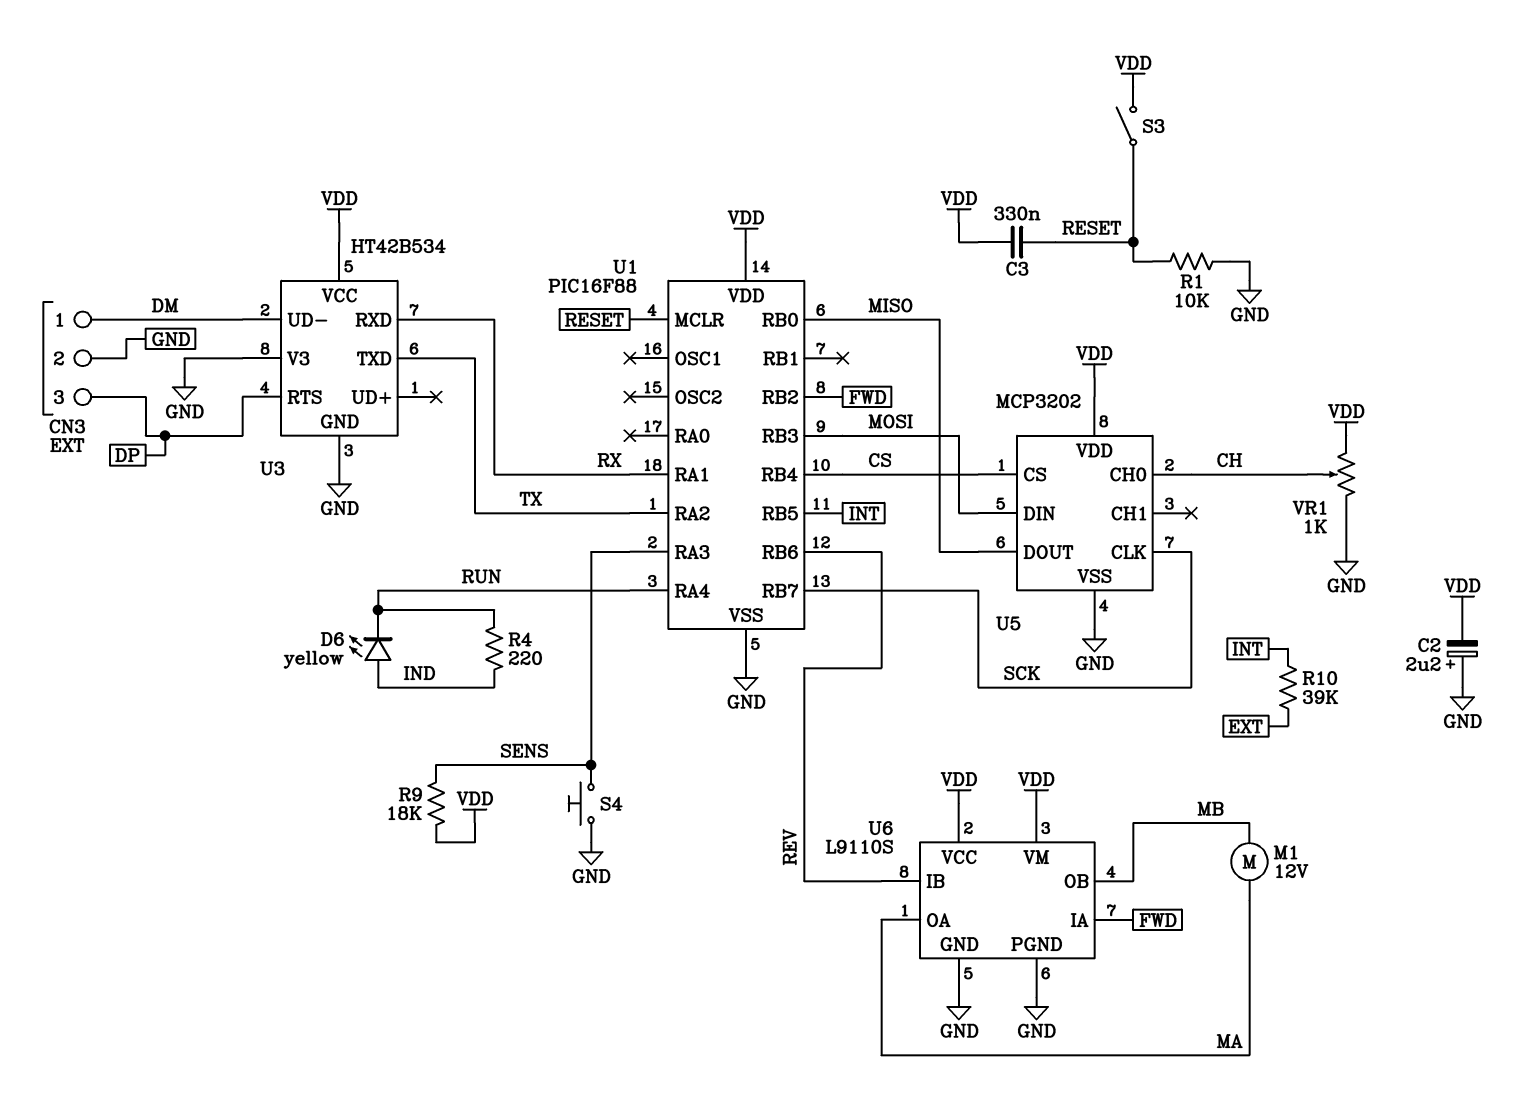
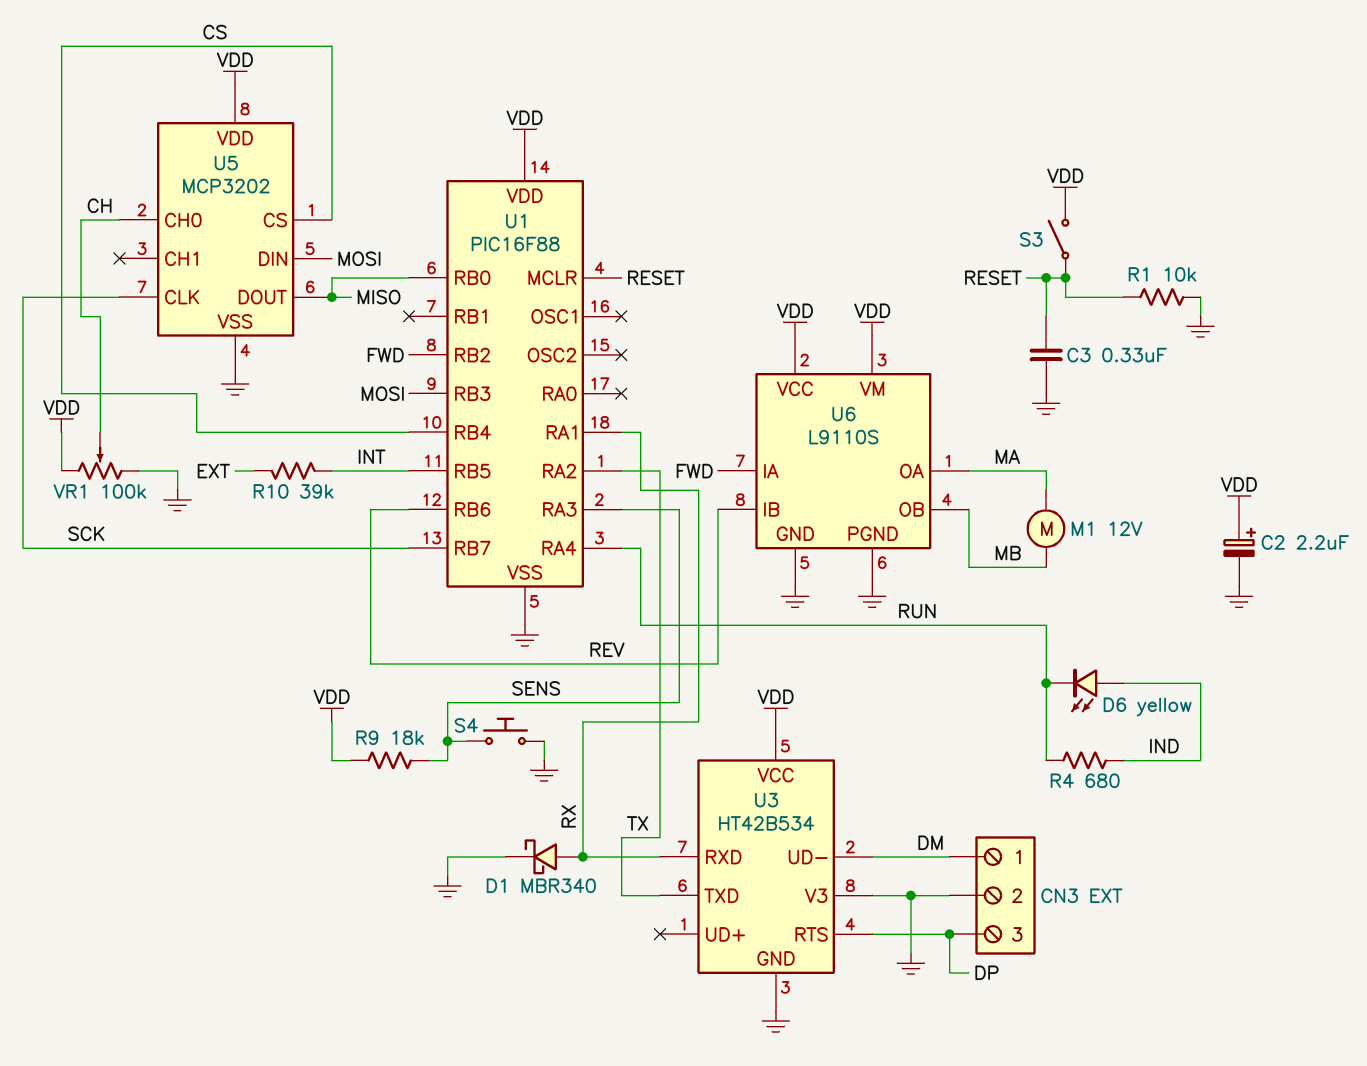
C2: 2.2uF (plus GND, minus VDD) -> 2.2uF (plus VDD, minus GND)
C3: 330nF (RESET, VDD) -> 330nF (GND, RESET)
D1: none -> schottky MBR340 (A RX, K GND)
R4: 220 (IND, RUN) -> 680 (IND, RUN)
VR1: 1k (GND, VDD, wiper CH) -> 100k (GND, VDD, wiper CH)

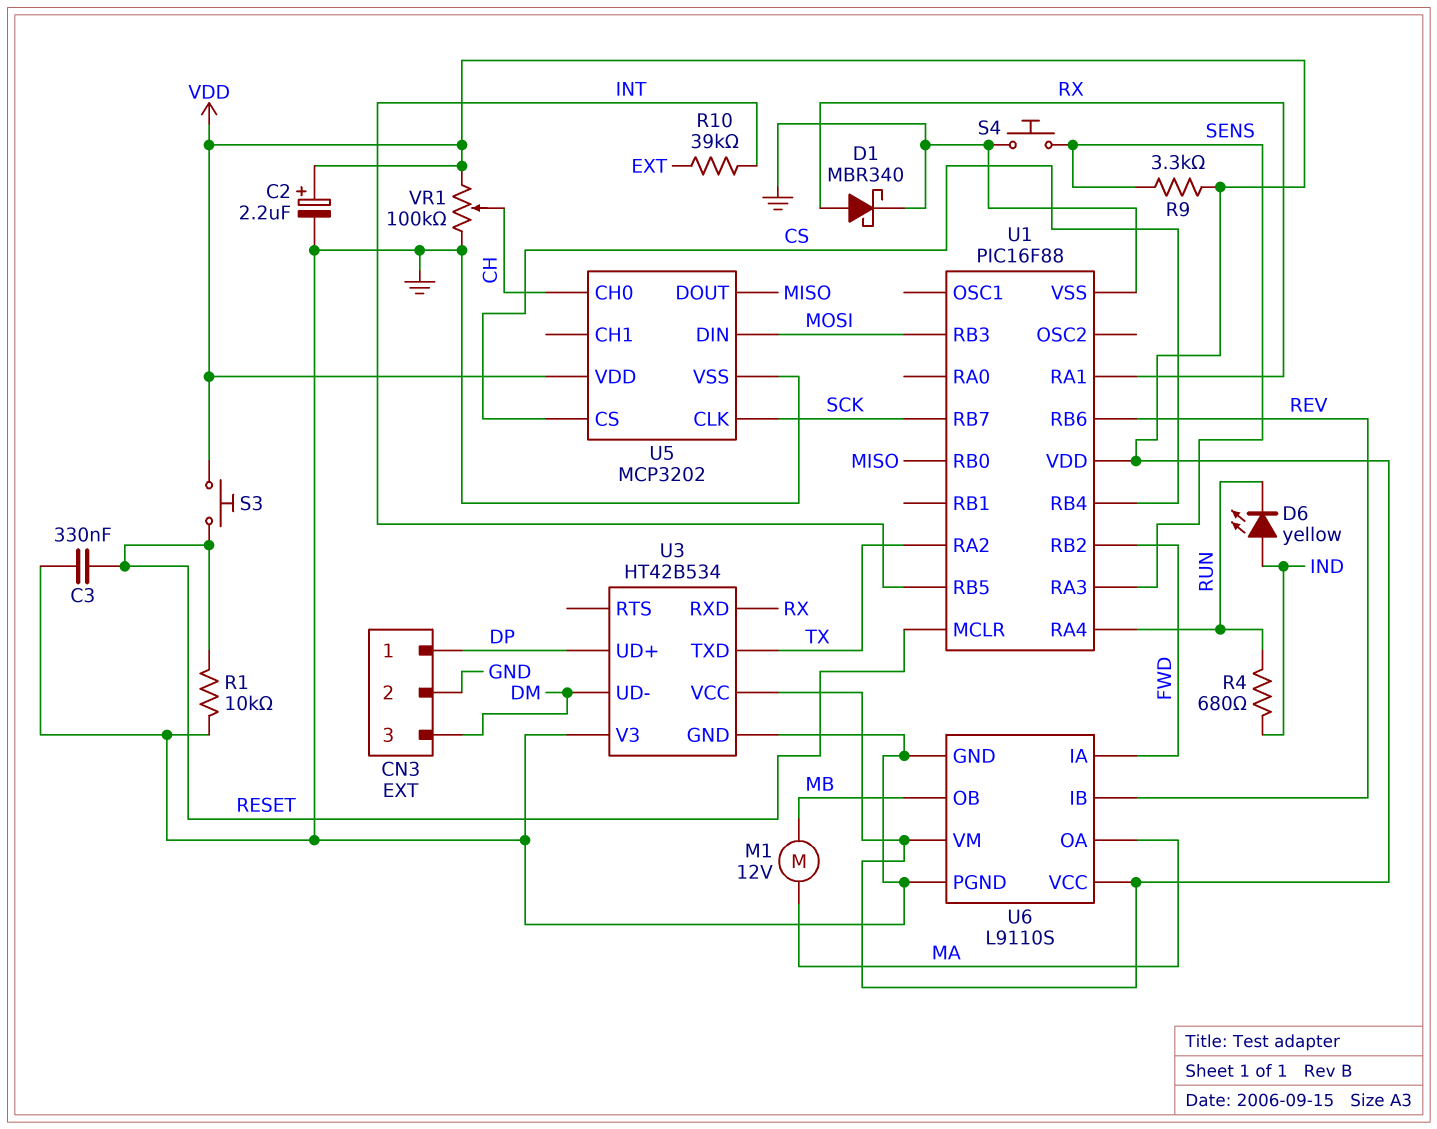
CN3 pin 1: DM -> DP
CN3 pin 3: DP -> DM
R9: 18k (SENS, VDD) -> 3.3k (SENS, VDD)
S3: switch (RESET, VDD) -> button (RESET, VDD)
U3 pin RTS: DP -> none
U3 pin UD+: none -> DP

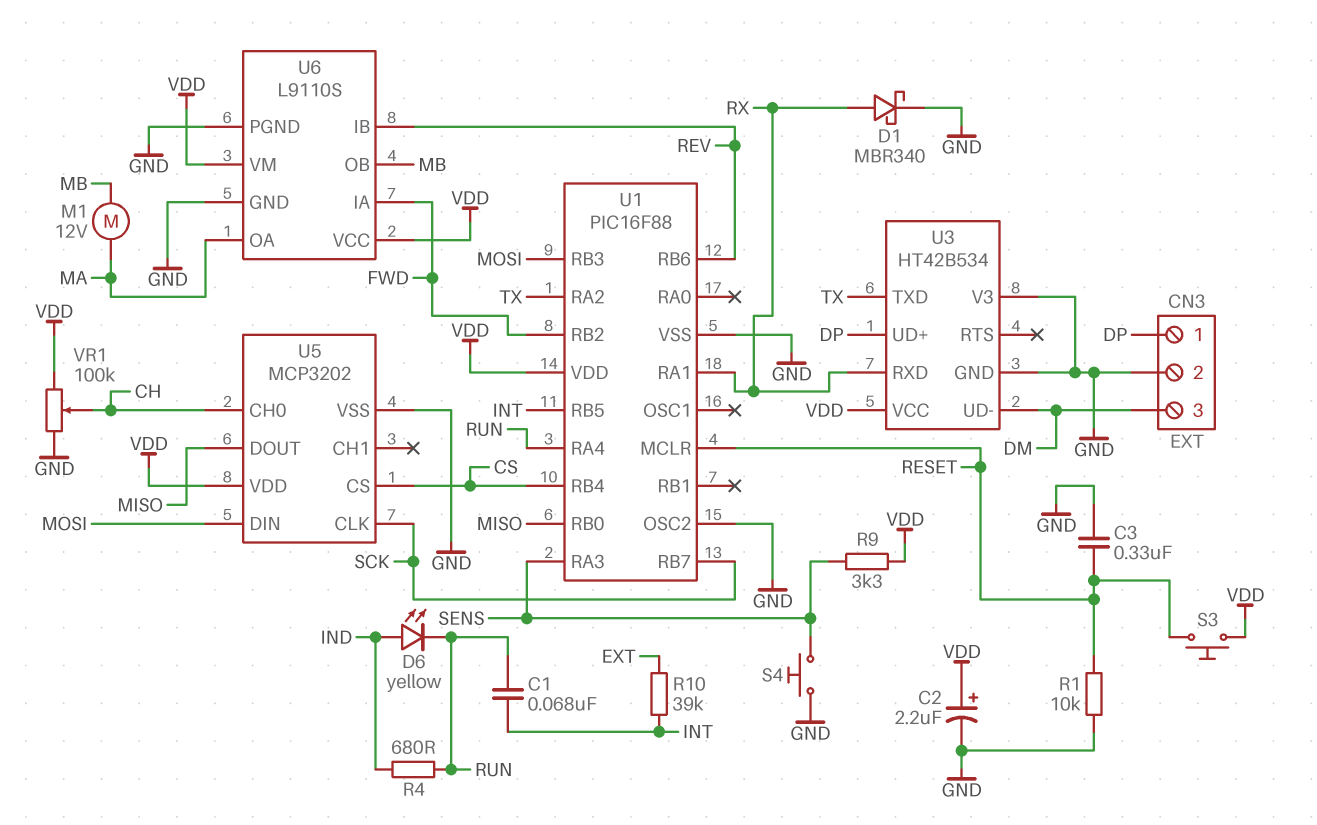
C1: none -> 68nF (INT, RUN)
U1 pin OSC2: none -> GND

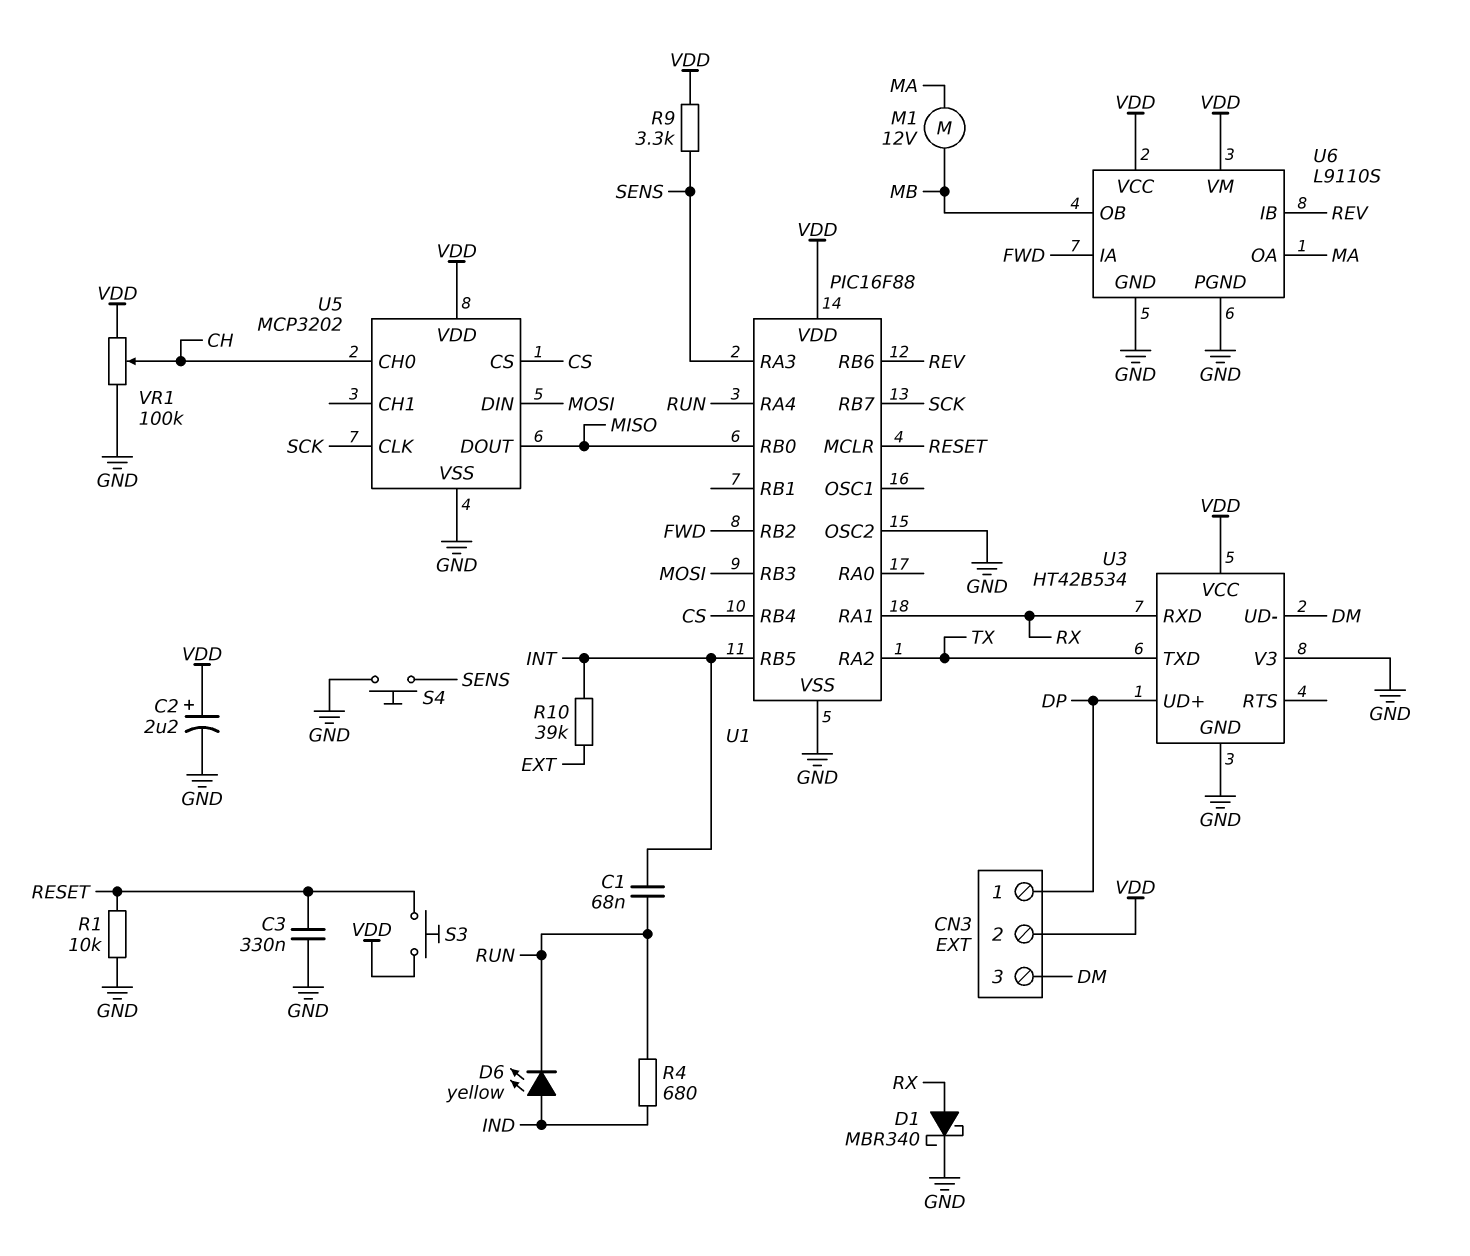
CN3 pin 2: GND -> VDD

